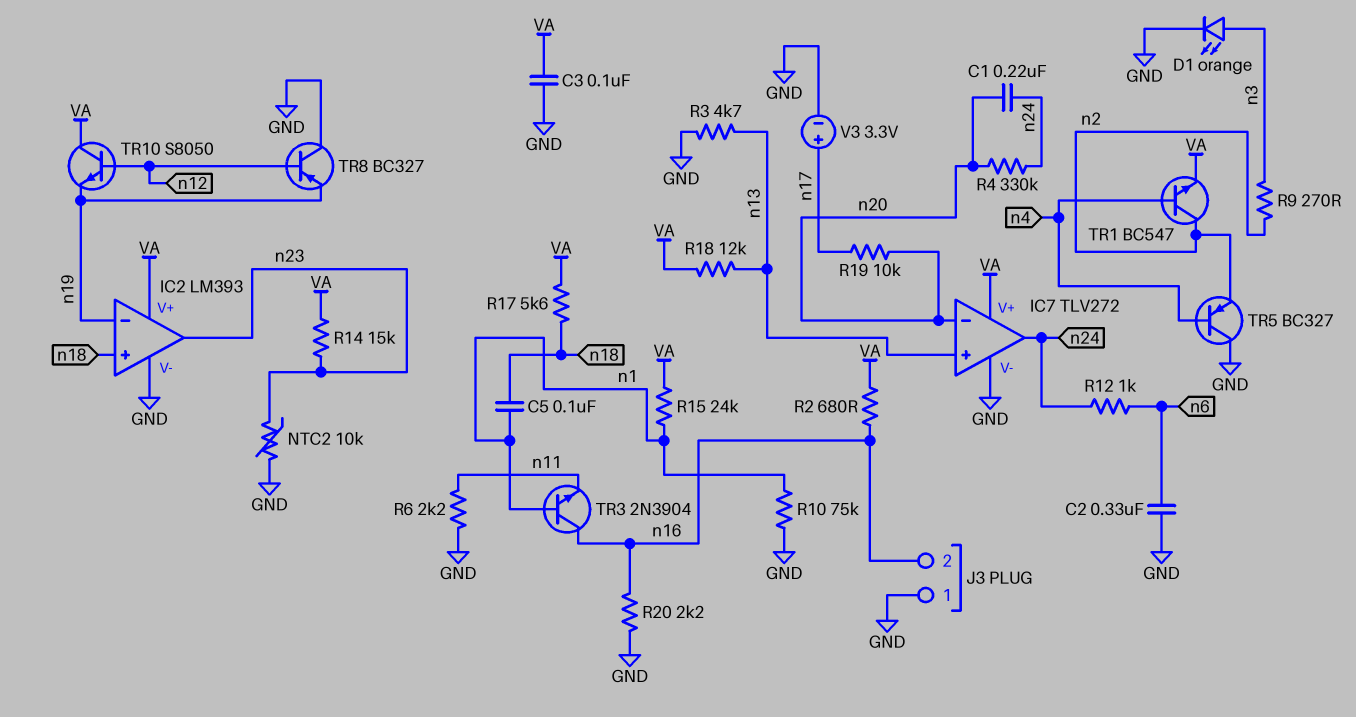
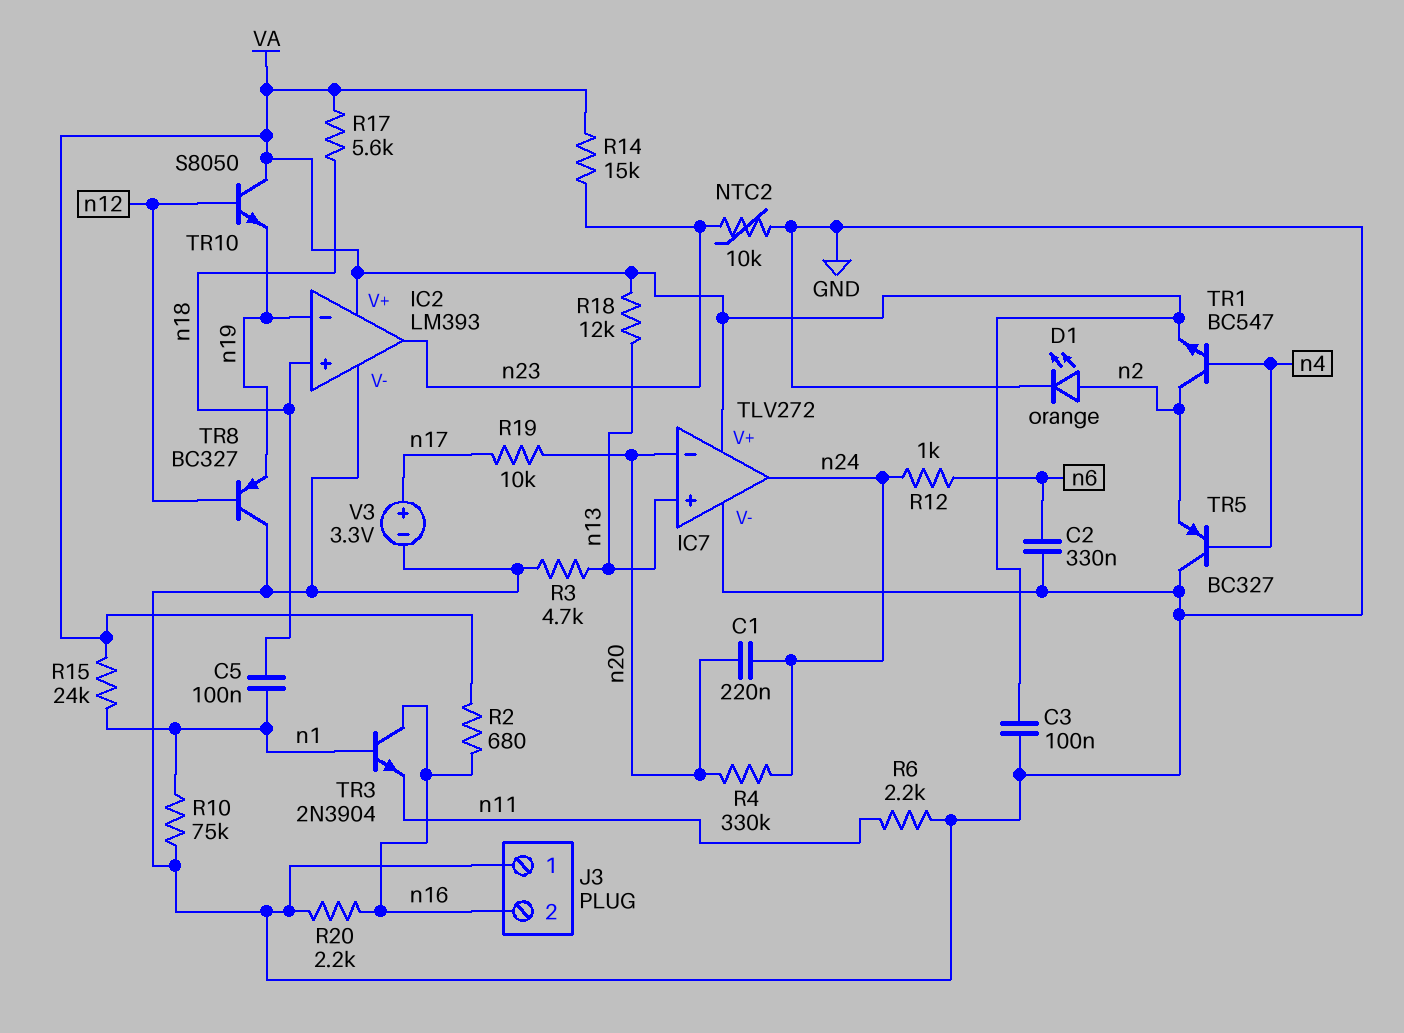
D1: LED orange (A n3, K GND) -> LED orange (A n2, K GND)
R9: 270 (n2, n3) -> none

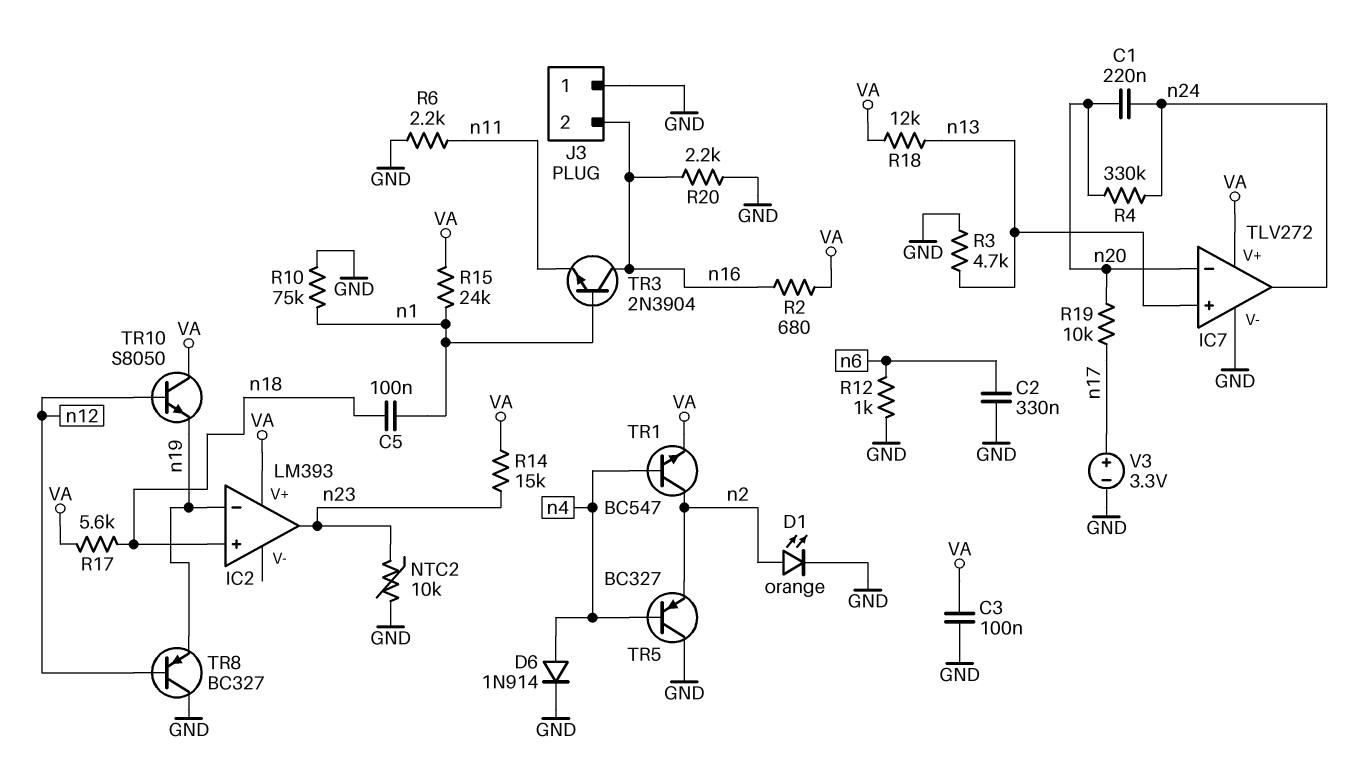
D6: none -> diode 1N914 (A n4, K GND)
IC2 pin V-: GND -> none
R12: 1k (n6, n24) -> 1k (GND, n6)

